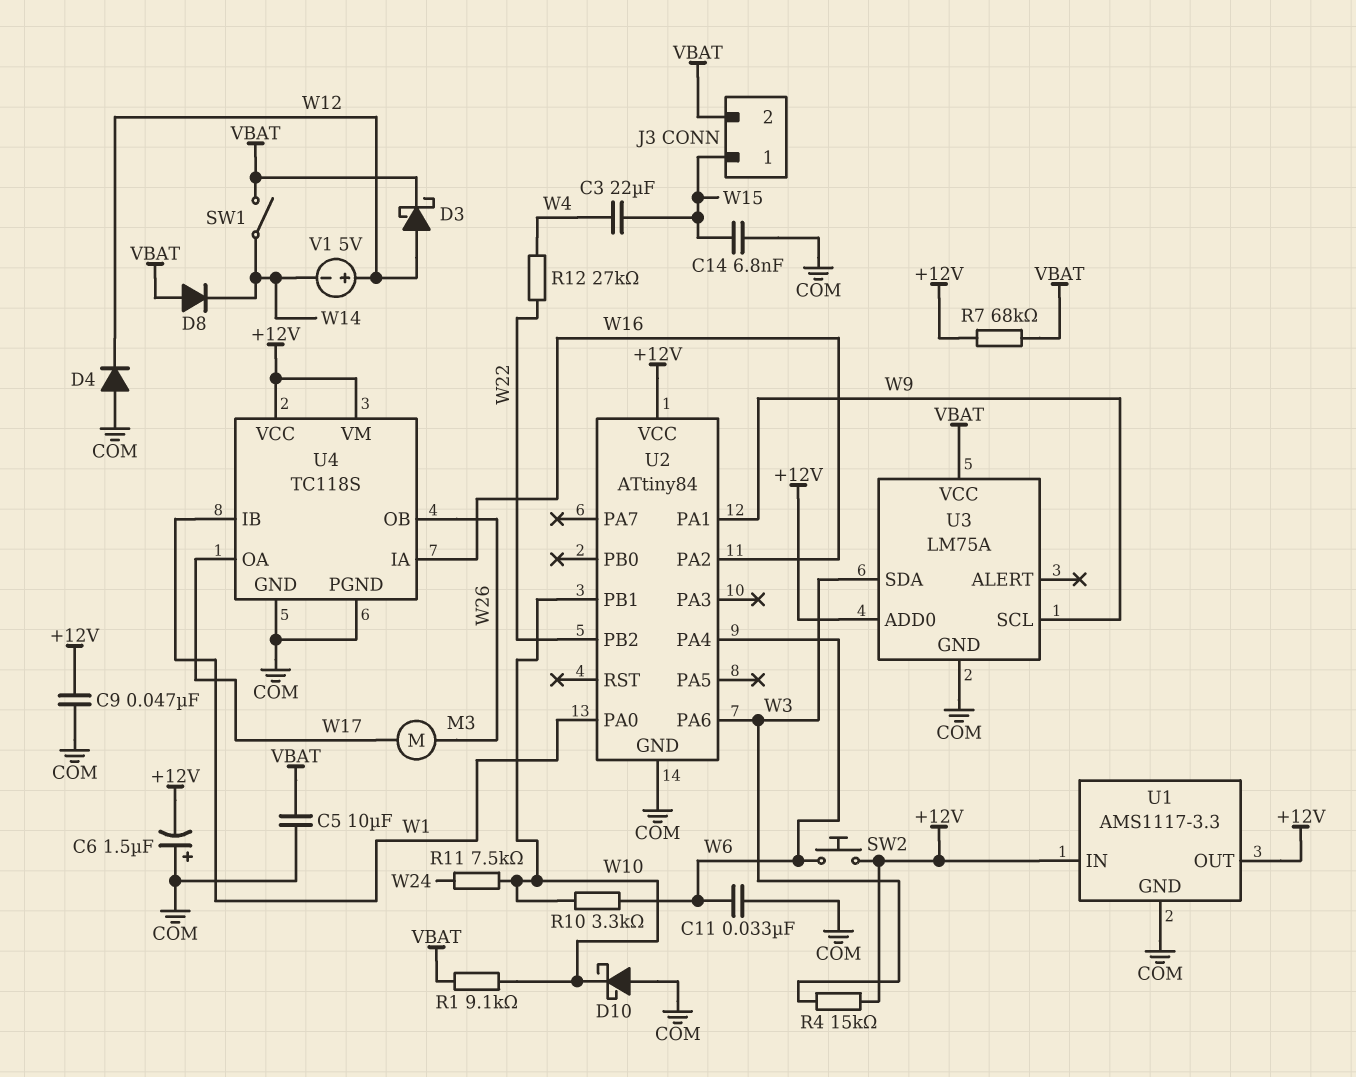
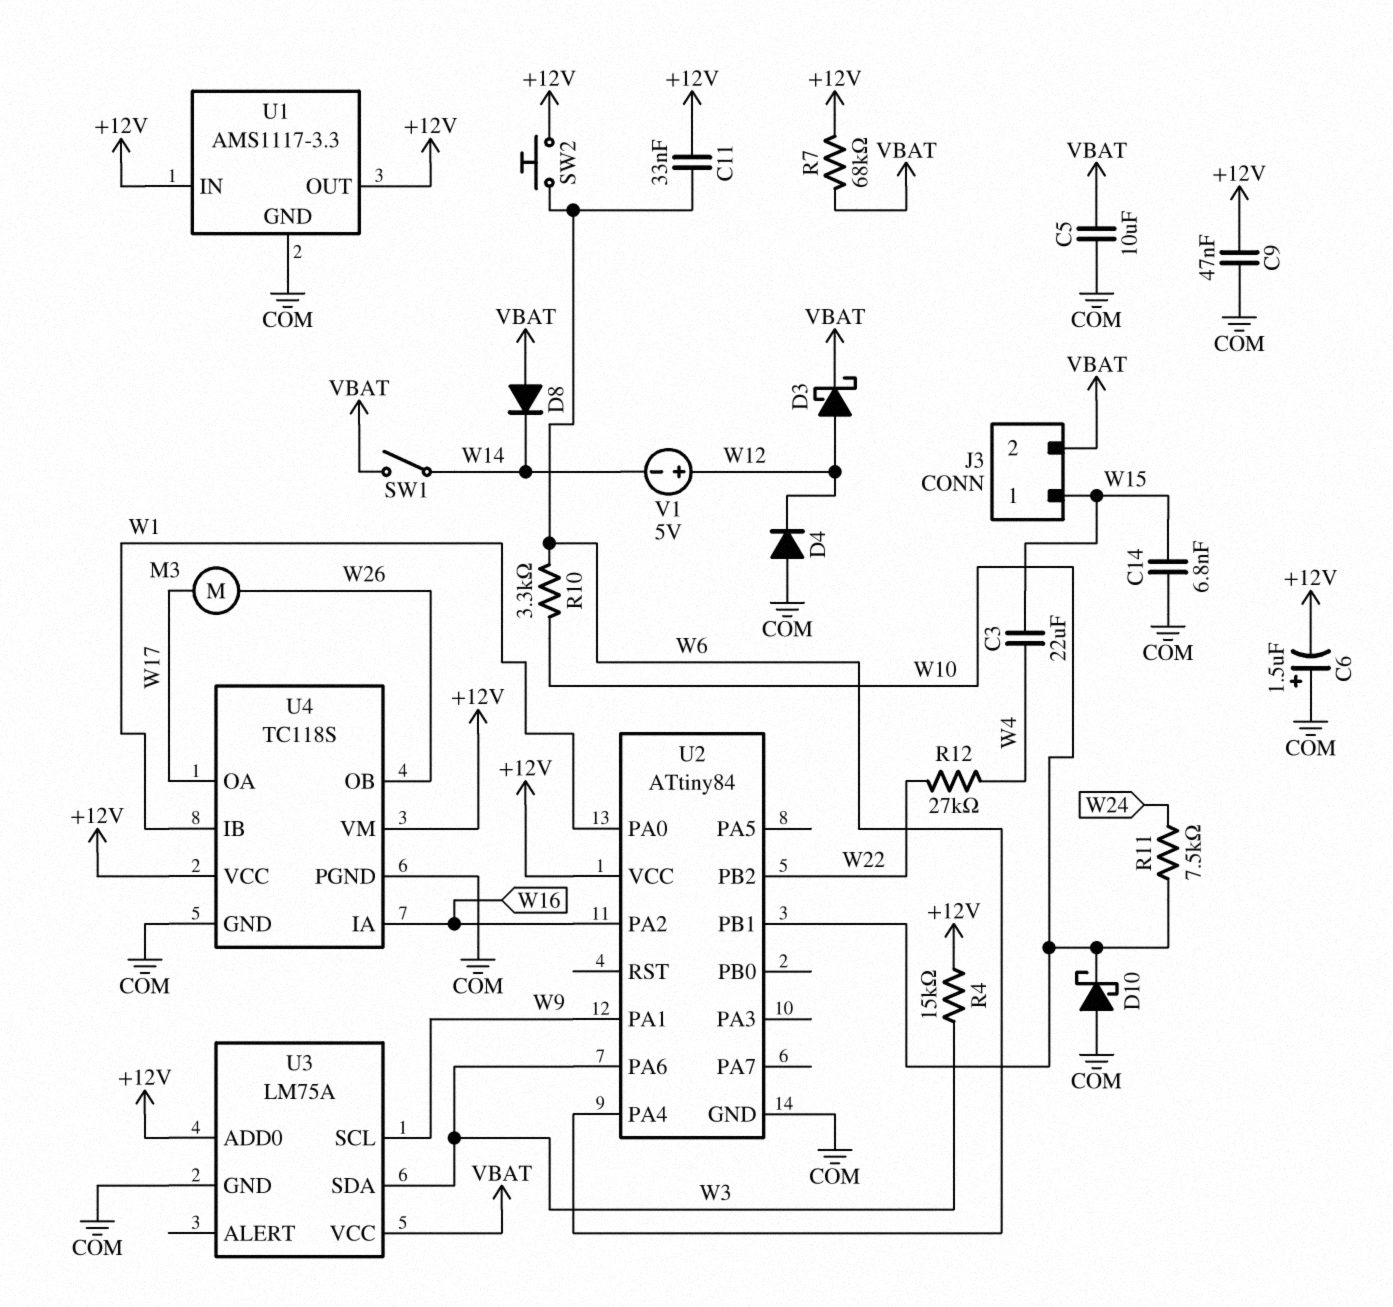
C11: 33nF (COM, W6) -> 33nF (+12V, W6)
R1: 9.1k (VBAT, W10) -> none

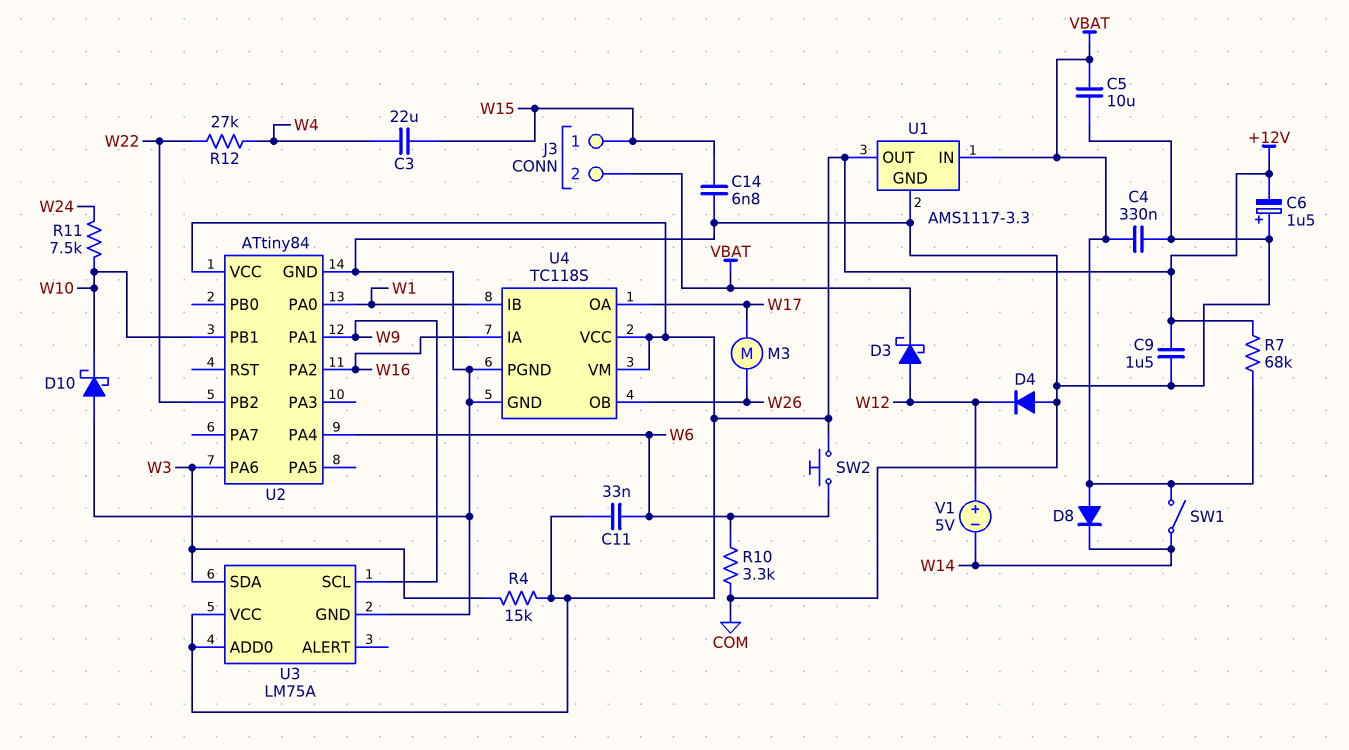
C4: none -> 330nF (COM, VBAT)
C9: 47nF (+12V, COM) -> 1.5uF (+12V, COM)
R10: 3.3k (W6, W10) -> 3.3k (COM, W6)
U1 pin IN: +12V -> VBAT
U3 pin VCC: VBAT -> +12V

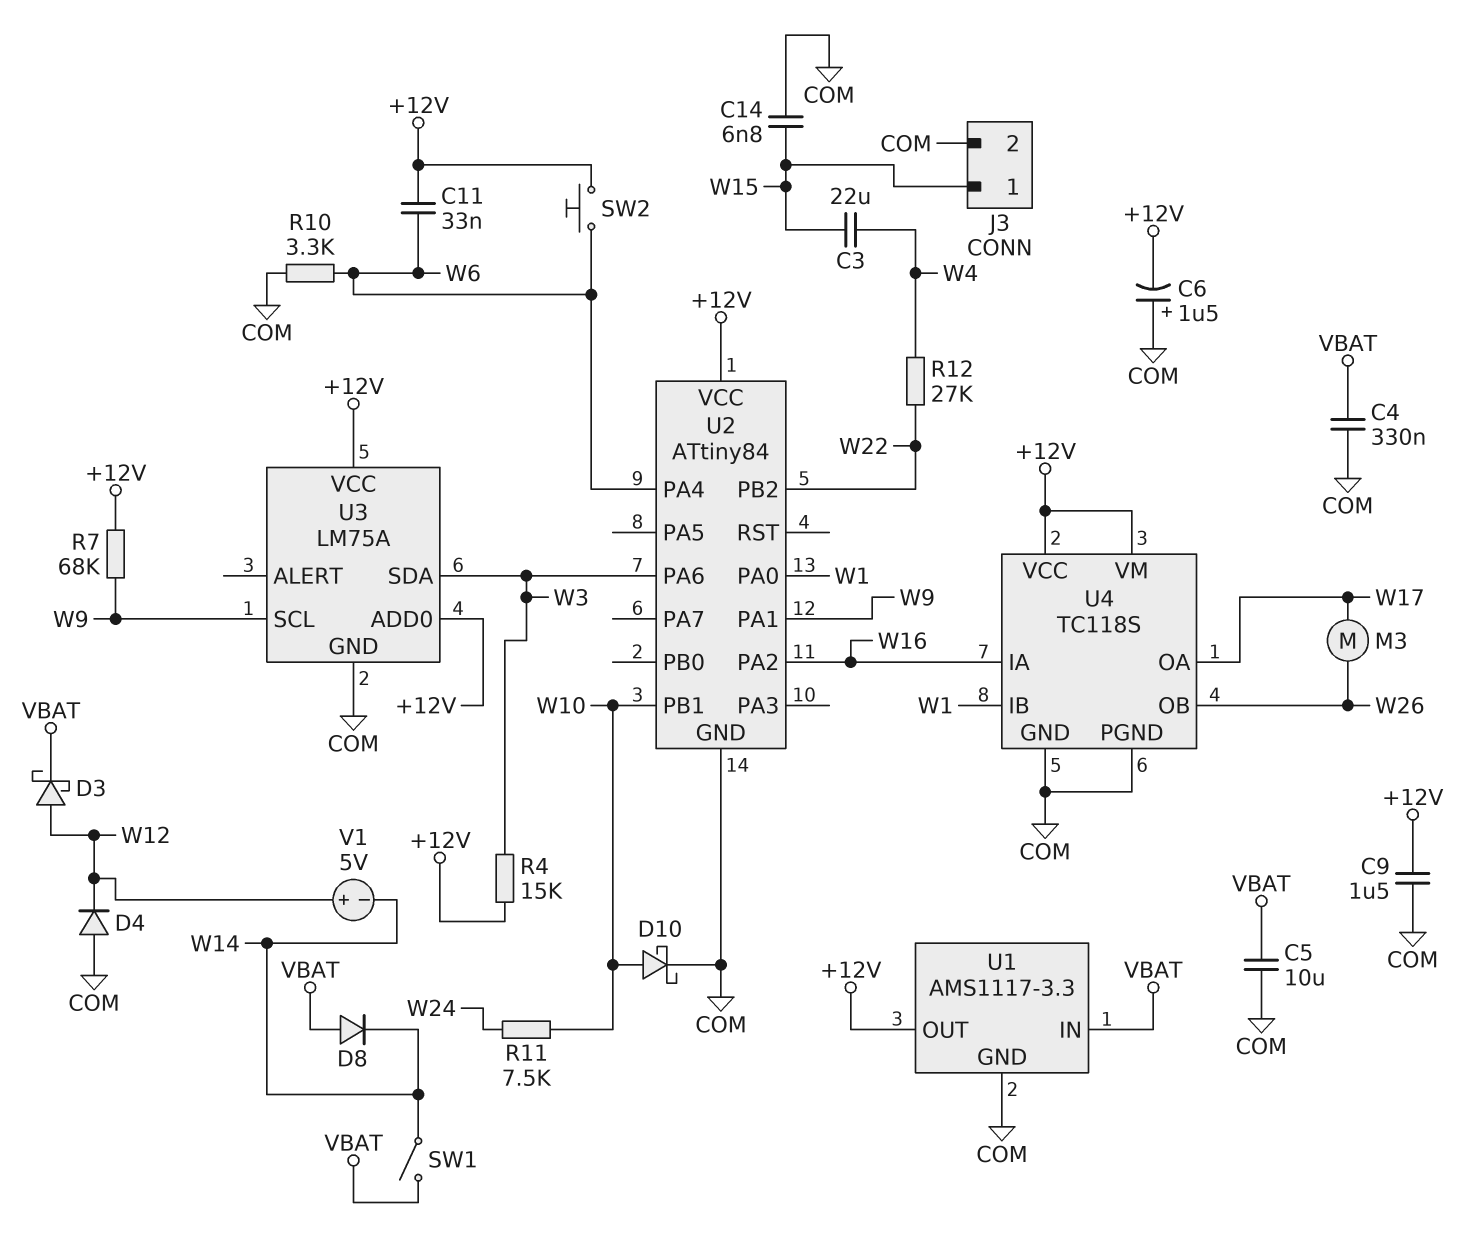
D10: schottky (A COM, K W10) -> schottky (A W10, K COM)
J3 pin 2: VBAT -> COM
R7: 68k (+12V, VBAT) -> 68k (+12V, W9)

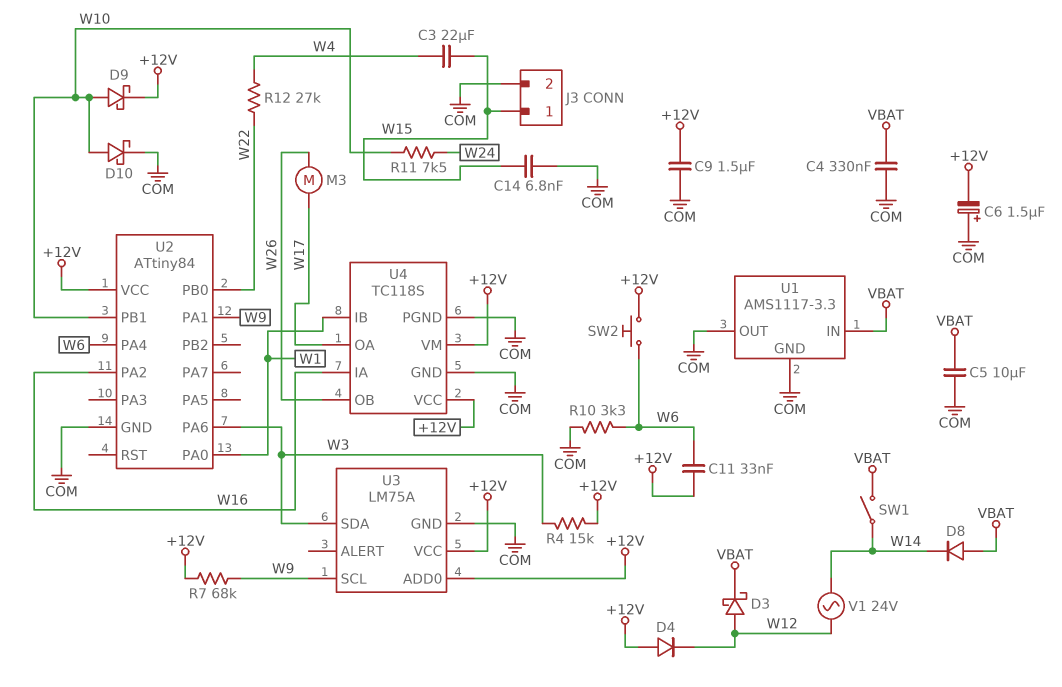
D4: diode (A COM, K W12) -> diode (A +12V, K W12)
D9: none -> schottky (A W10, K +12V)
U1 pin OUT: +12V -> COM
U2 pin PB0: none -> W22
U2 pin PB2: W22 -> none
V1: 5V (plus W12, minus W14) -> AC 24V (W12, W14)

